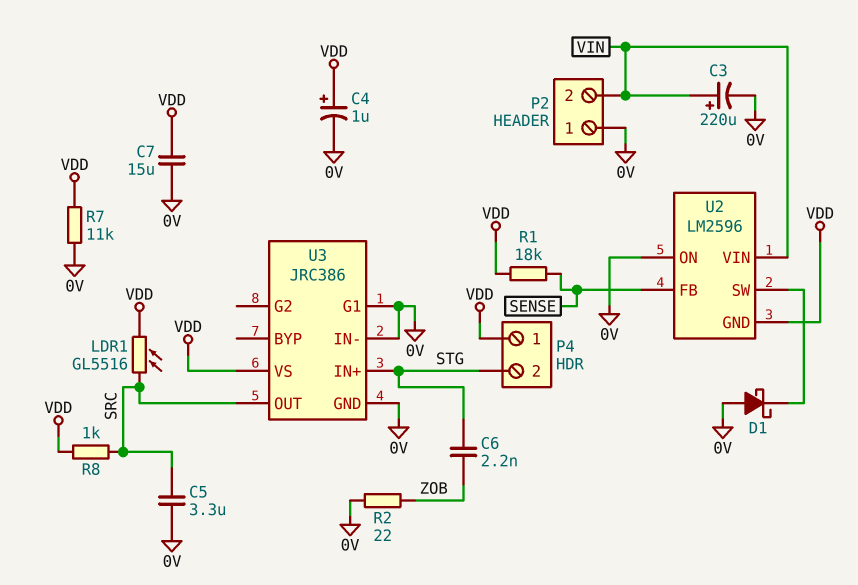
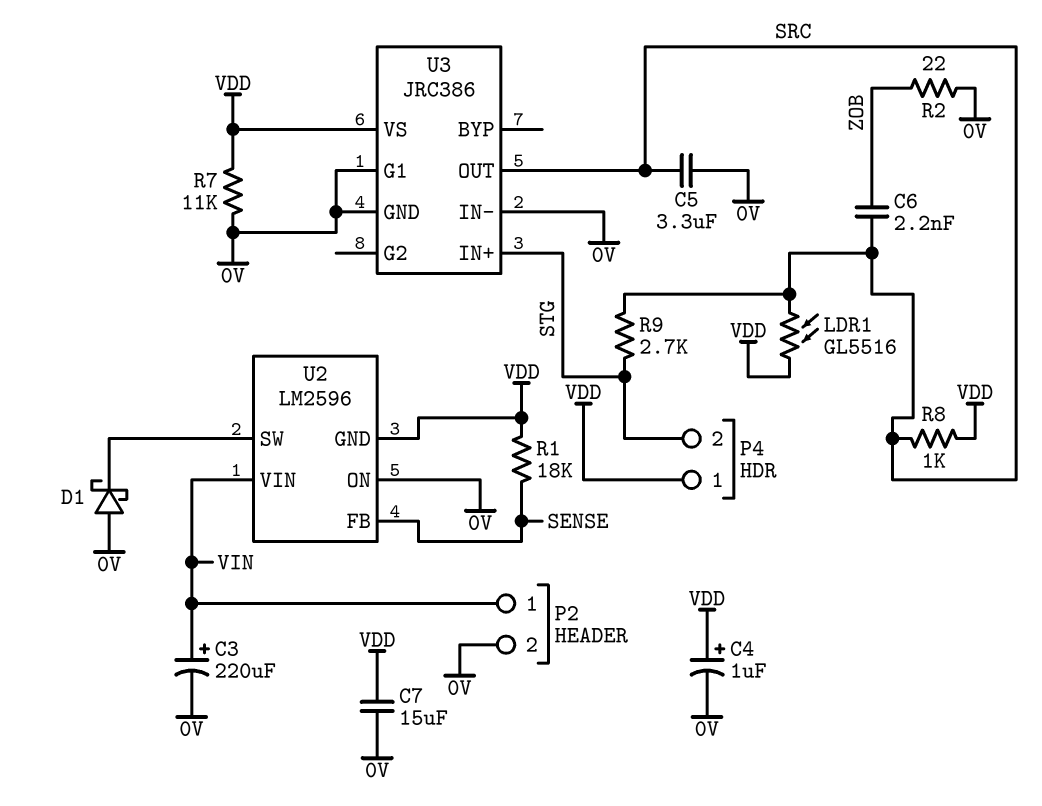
C6: 2.2nF (STG, ZOB) -> 2.2nF (SRC, ZOB)
P2 pin 1: 0V -> VIN
P2 pin 2: VIN -> 0V
R9: none -> 2.7k (SRC, STG)

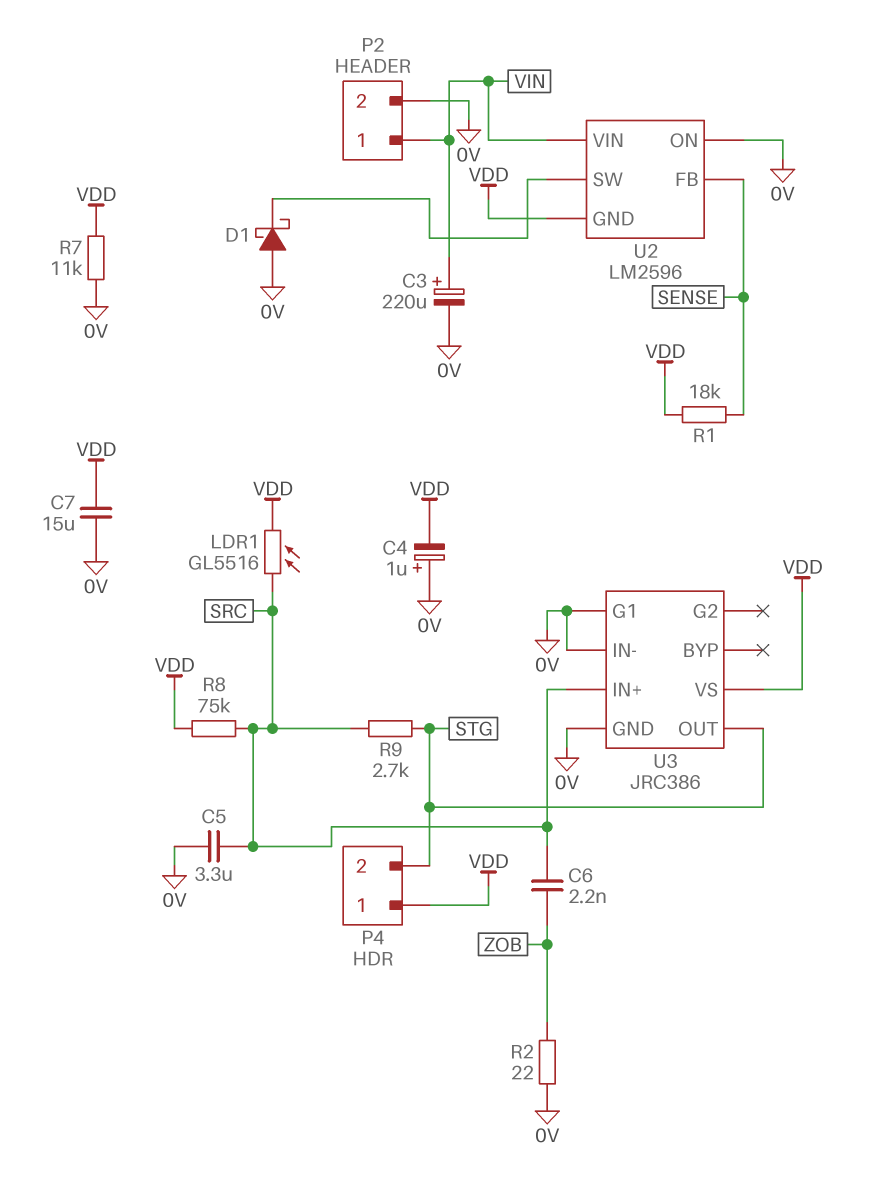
C4: 1uF (plus VDD, minus 0V) -> 1uF (plus 0V, minus VDD)
R8: 1k (SRC, VDD) -> 75k (SRC, VDD)
U3 pin IN+: STG -> SRC
U3 pin OUT: SRC -> STG

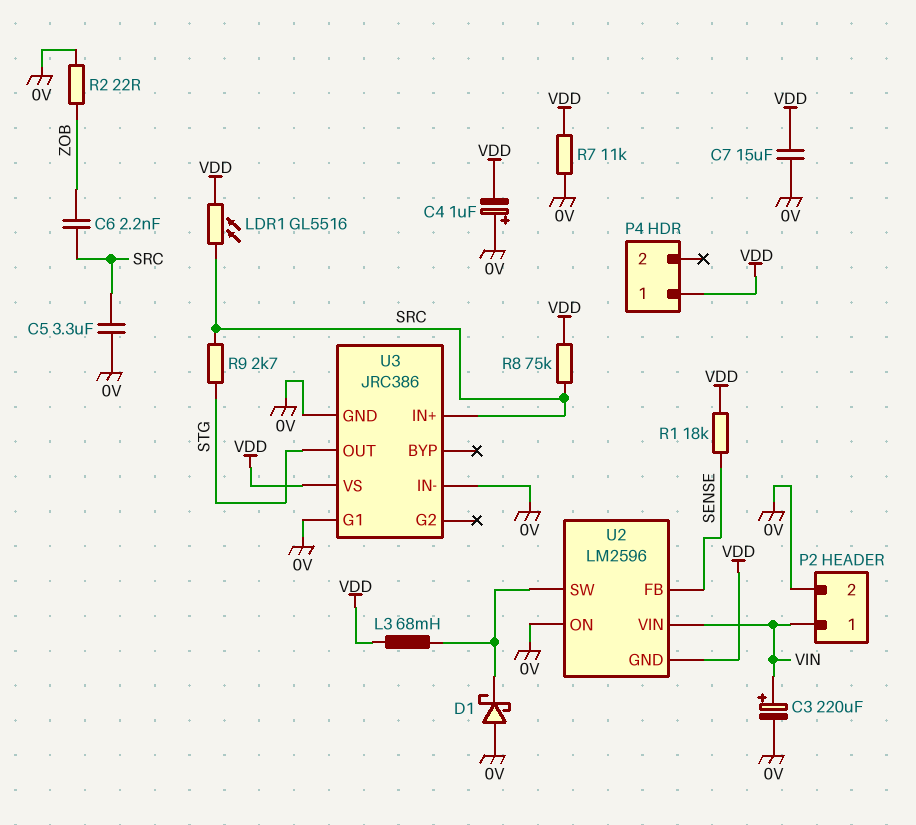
L3: none -> 68mH (U2/SW, VDD)
P4 pin 2: STG -> none

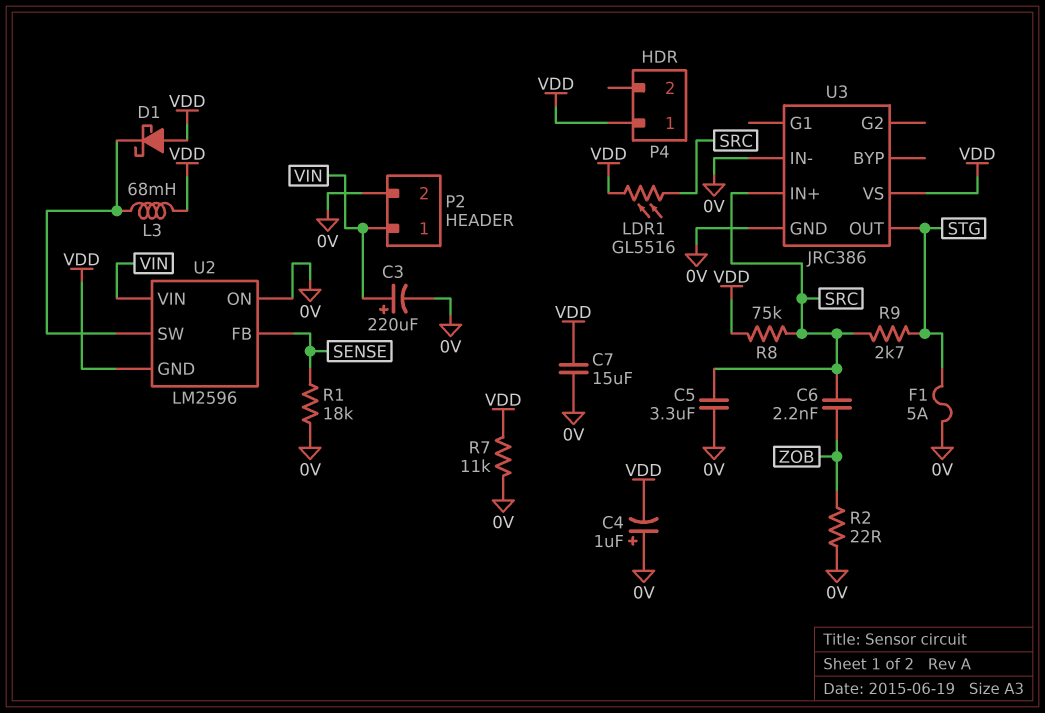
D1: schottky (A 0V, K U2/SW) -> schottky (A VDD, K U2/SW)
F1: none -> 5A (0V, STG)
R1: 18k (SENSE, VDD) -> 18k (0V, SENSE)
U3 pin G1: 0V -> none

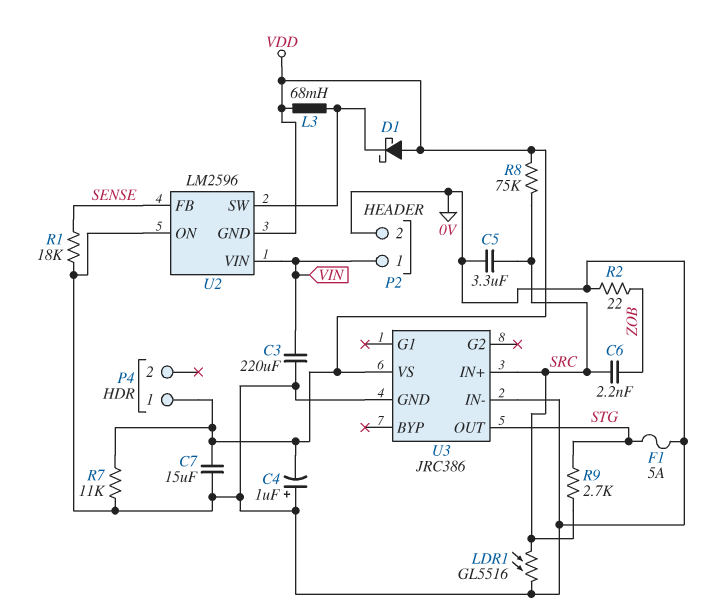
C3: 220uF (plus VIN, minus 0V) -> 220uF (0V, VIN)
LDR1: GL5516 (SRC, VDD) -> GL5516 (0V, SRC)

